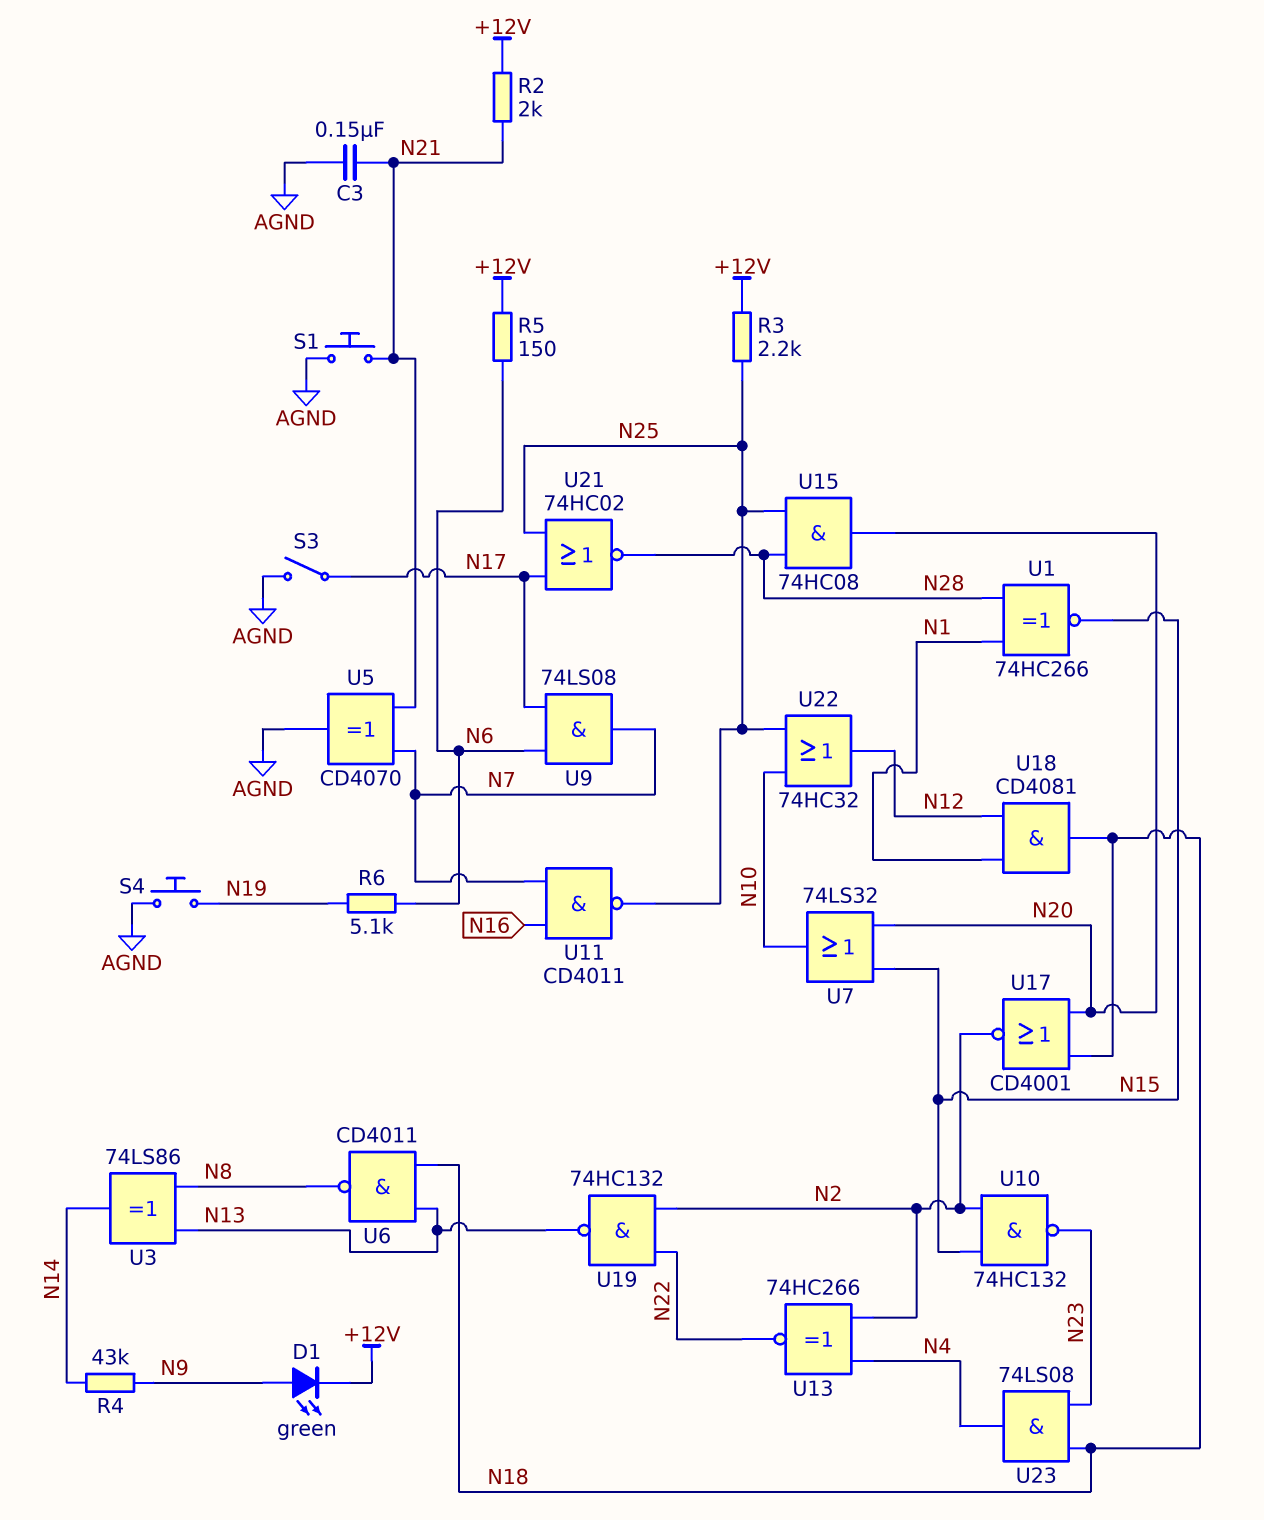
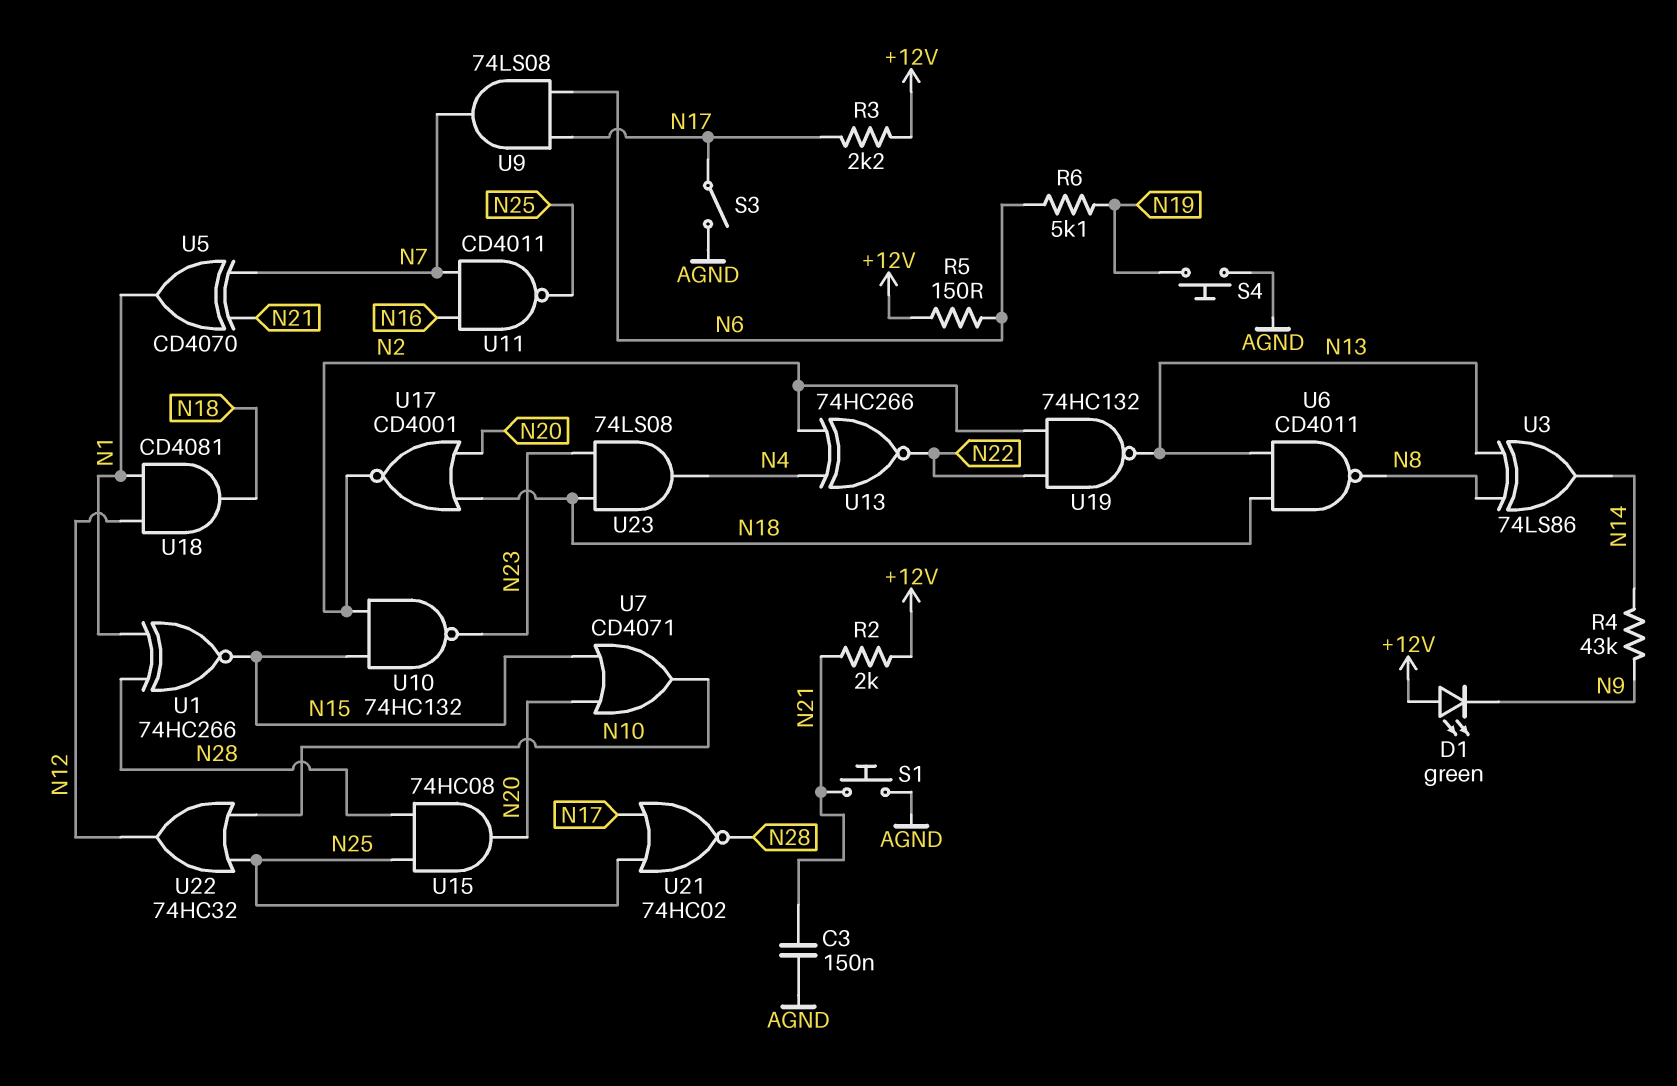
D1: LED green (A N9, K +12V) -> LED green (A +12V, K N9)
R3: 2.2k (+12V, N25) -> 2.2k (+12V, N17)
U5: XOR CD4070 (in N7, in N21, out AGND) -> XOR CD4070 (in N7, in N21, out N1)
U7: OR 74LS32 (in N15, in N20, out N10) -> OR CD4071 (in N15, in N20, out N10)

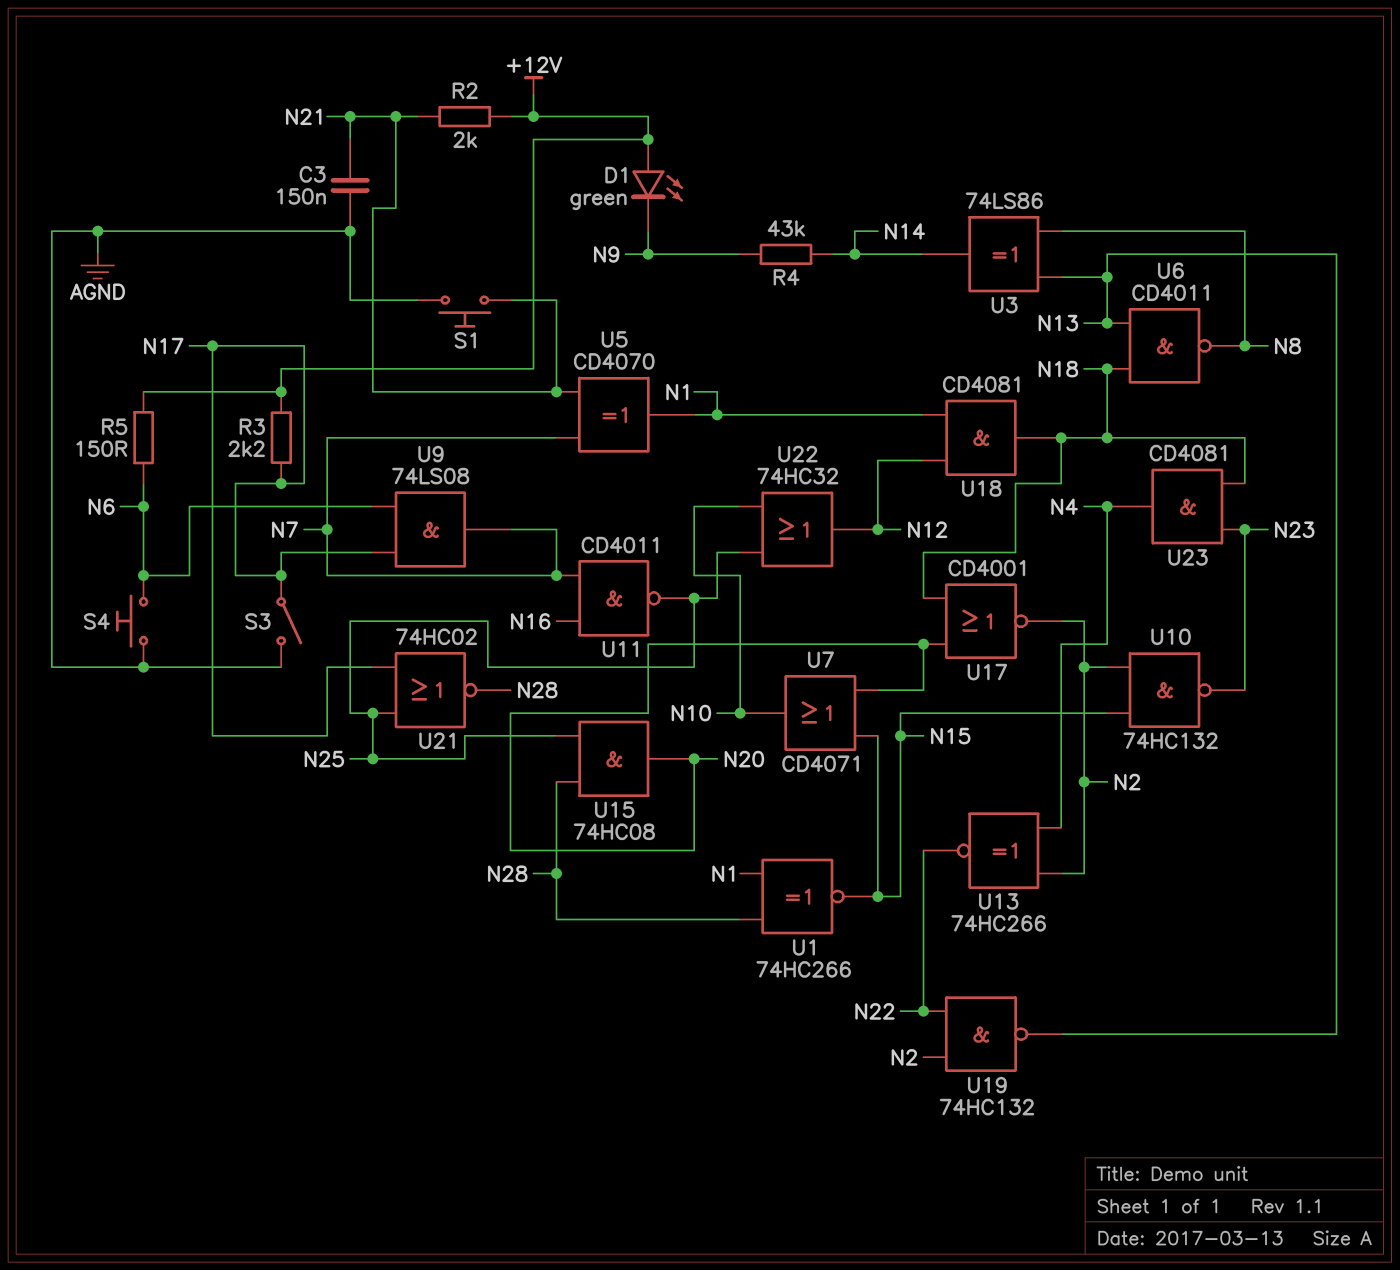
R6: 5.1k (N6, N19) -> none
S4: button (AGND, N19) -> button (AGND, N6)
U23: AND 74LS08 (in N18, in N23, out N4) -> AND CD4081 (in N18, in N23, out N4)

